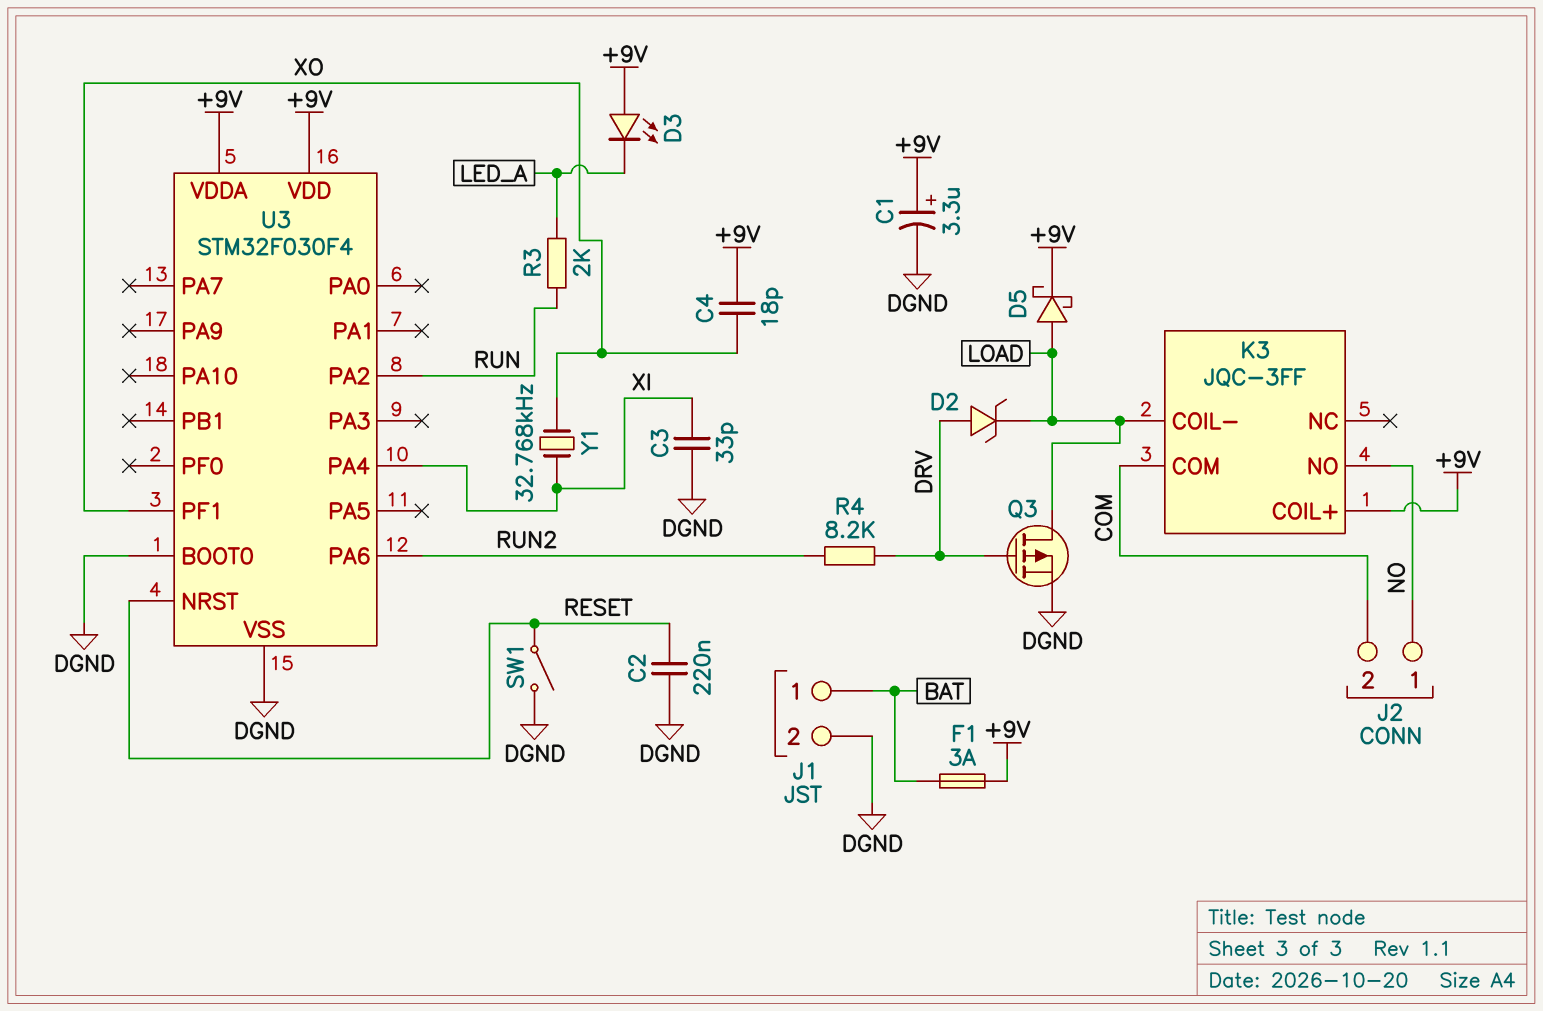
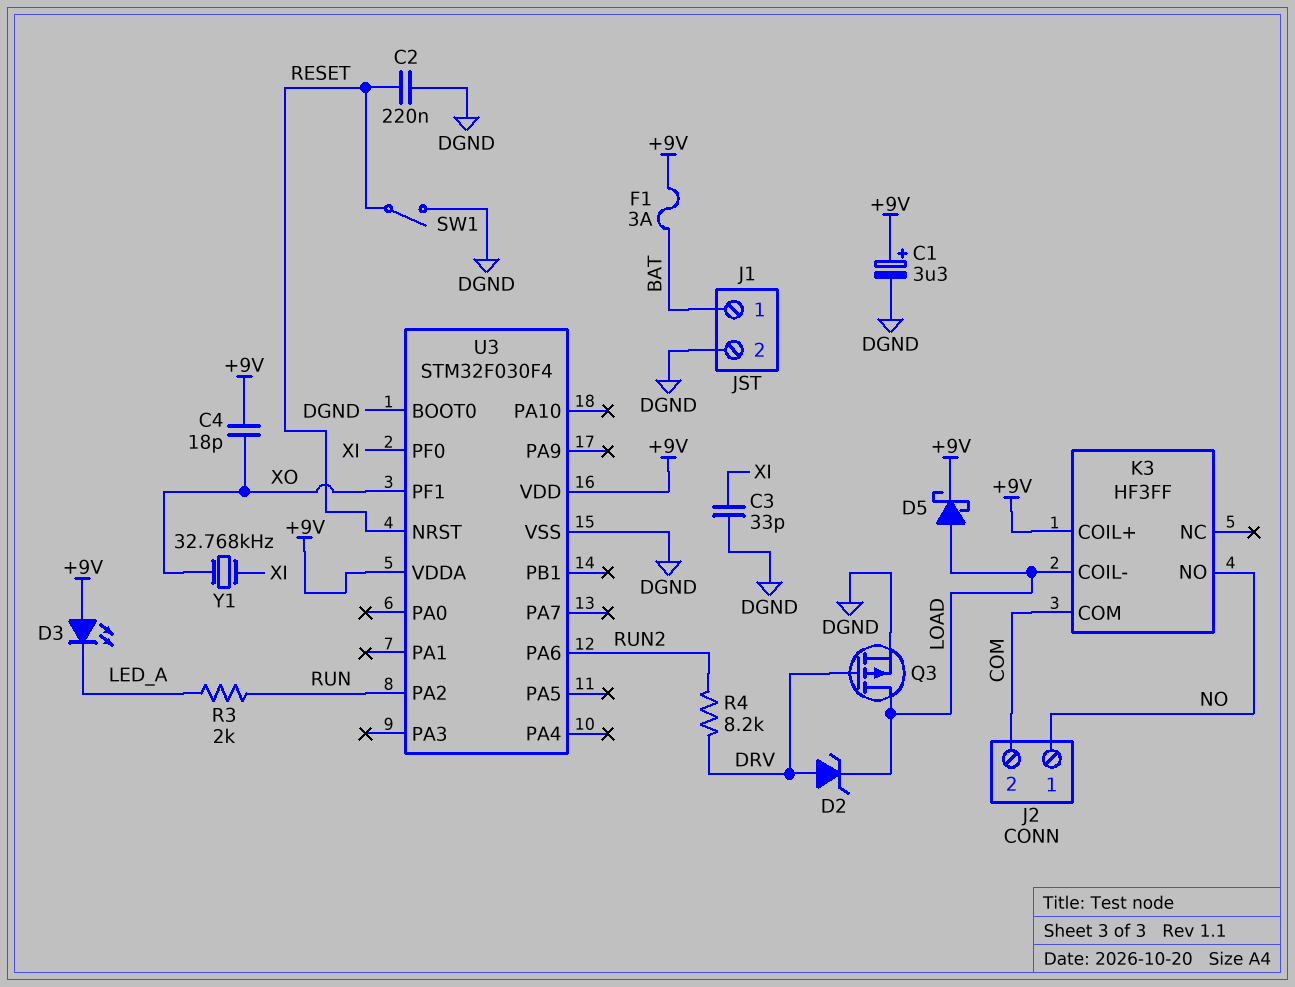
K3: JQC-3FF -> HF3FF
U3 pin PA4: XI -> none
U3 pin PF0: none -> XI

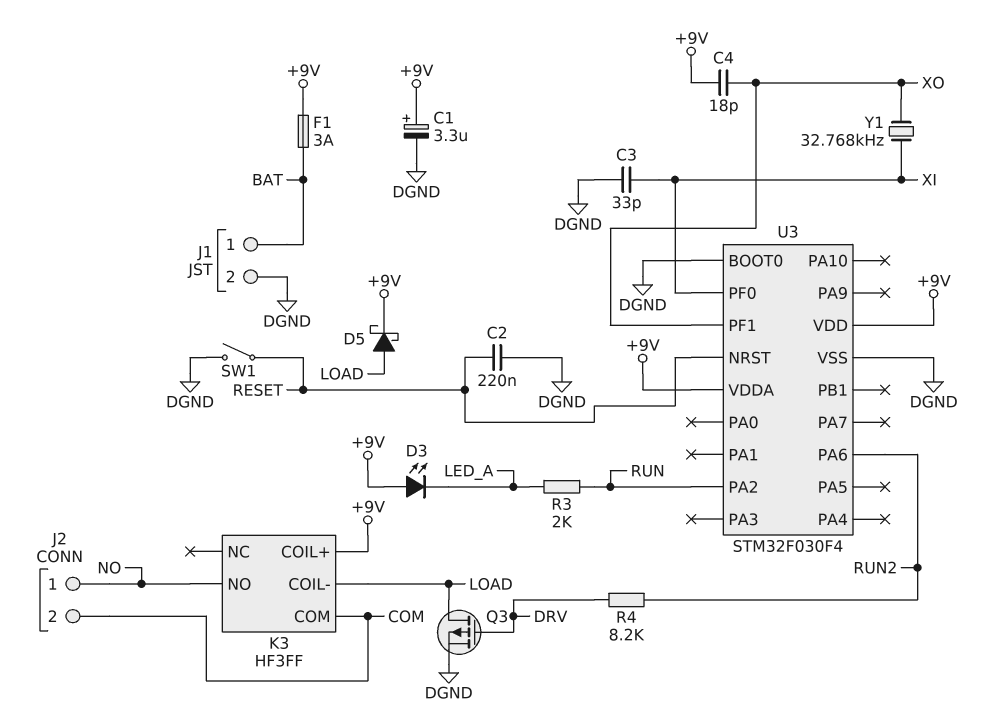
D2: zener (A DRV, K LOAD) -> none

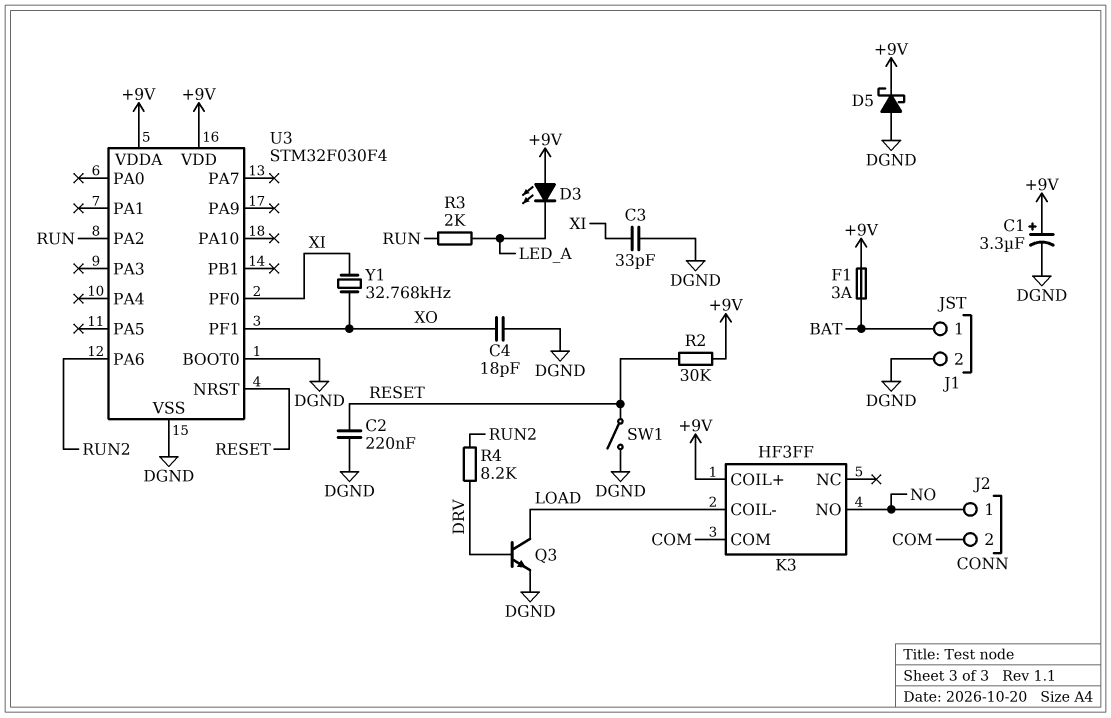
C4: 18pF (+9V, XO) -> 18pF (DGND, XO)
D5: schottky (A LOAD, K +9V) -> schottky (A DGND, K +9V)
Q3: PMOS (G DRV, D LOAD, S DGND) -> NPN (B DRV, C LOAD, E DGND)
R2: none -> 30k (+9V, RESET)

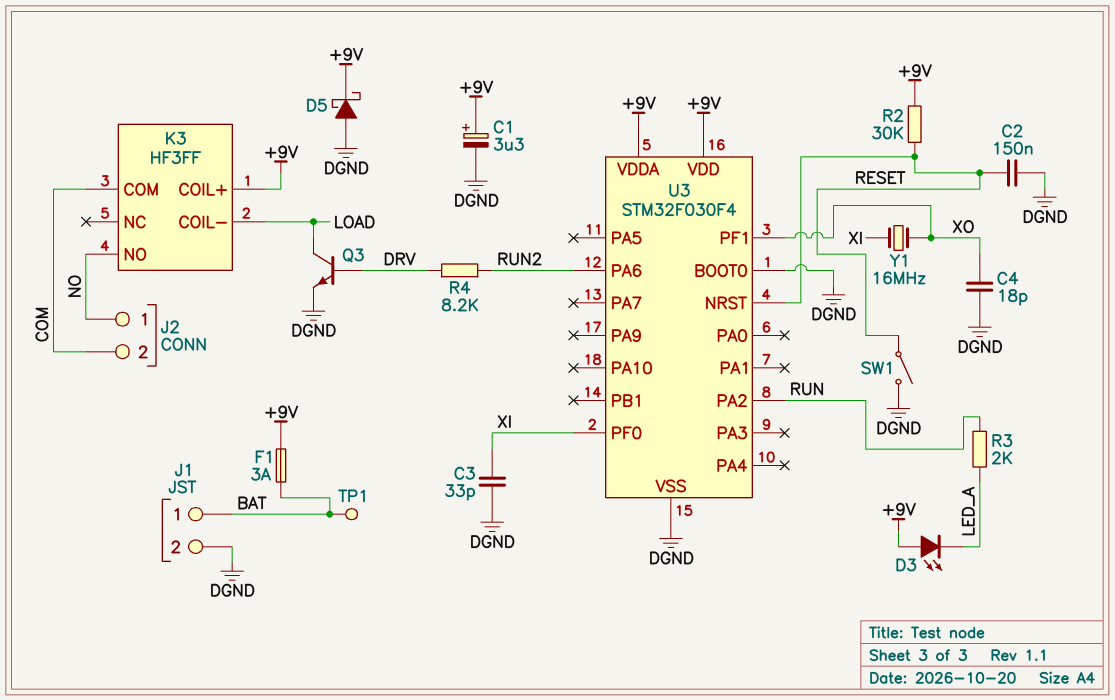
C2: 220nF (DGND, RESET) -> 150nF (DGND, RESET)
TP1: none -> test point (BAT)
Y1: 32.768kHz (XI, XO) -> 16MHz (XI, XO)

